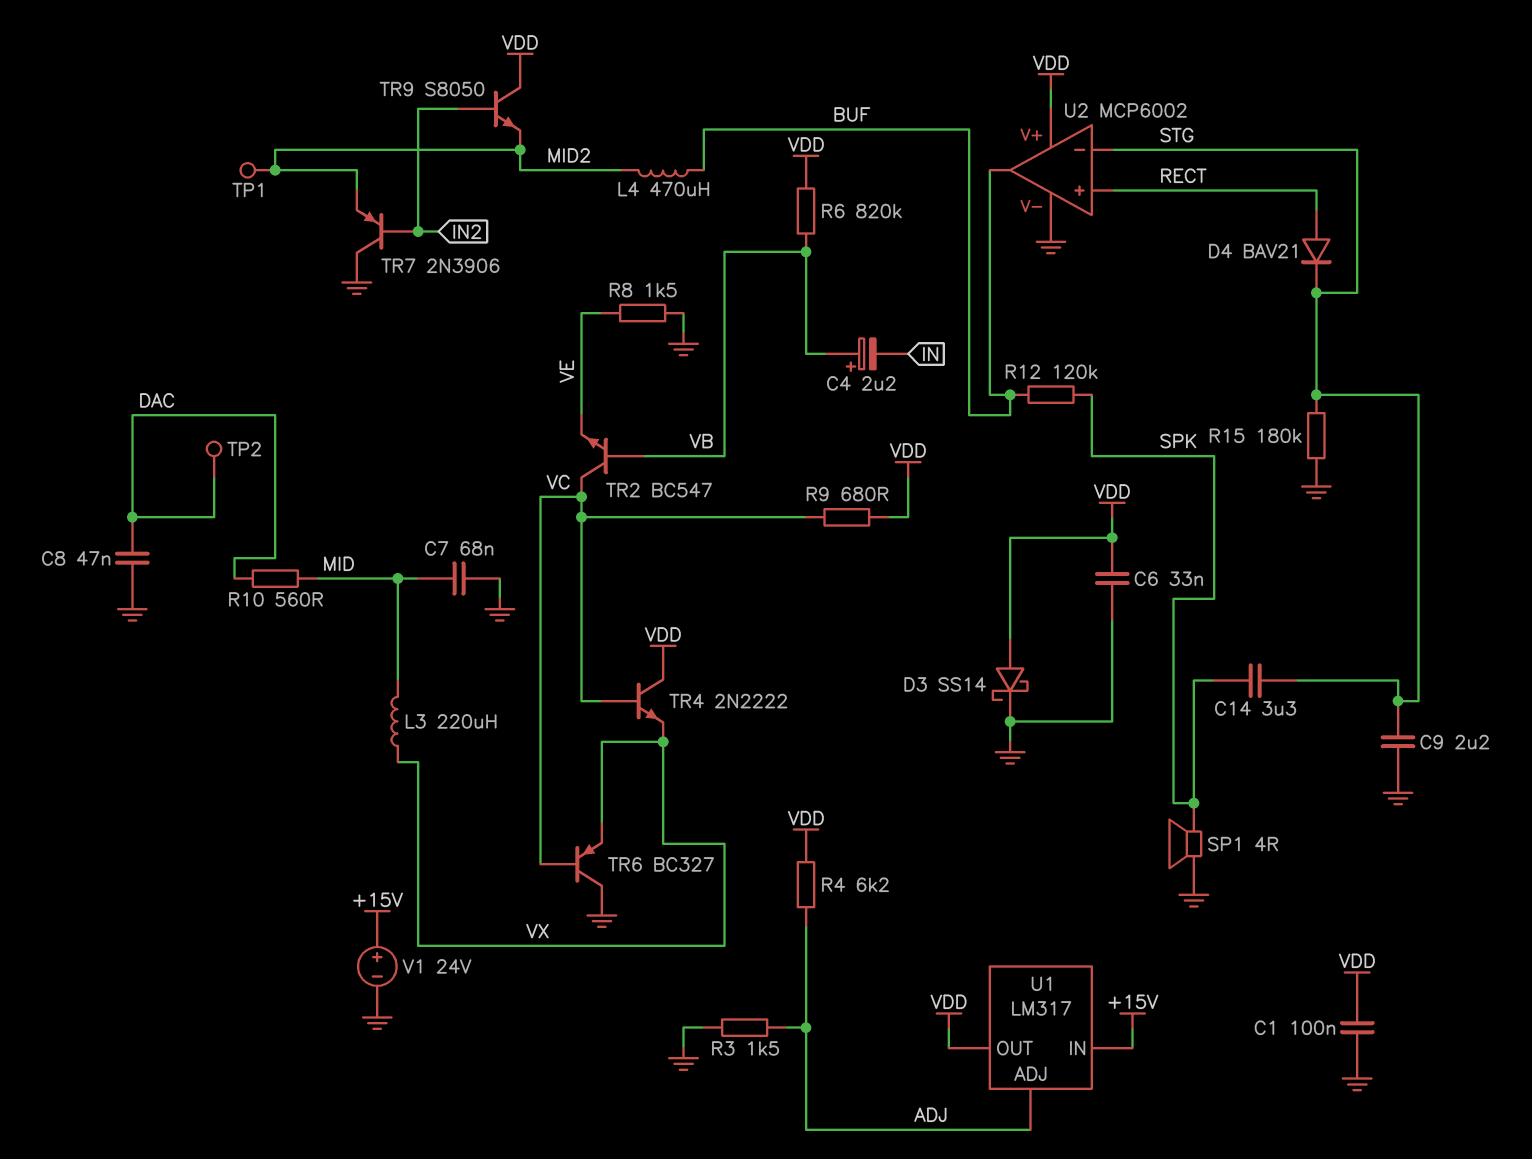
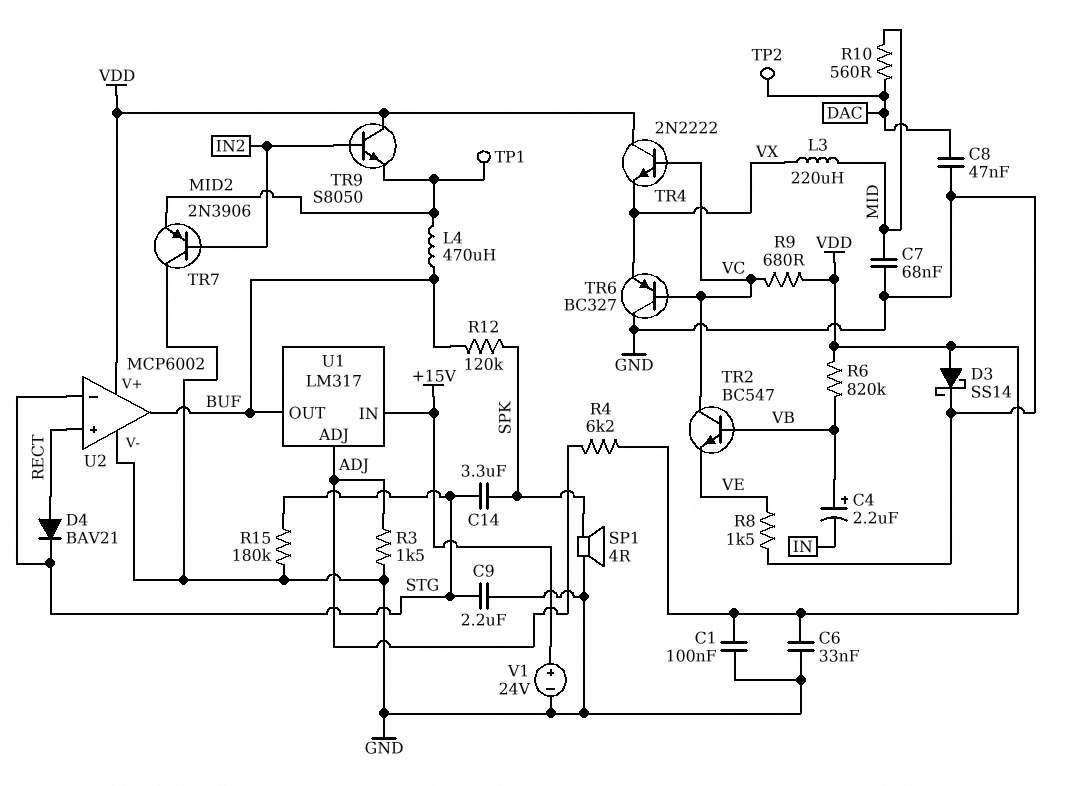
U1 pin OUT: VDD -> BUF

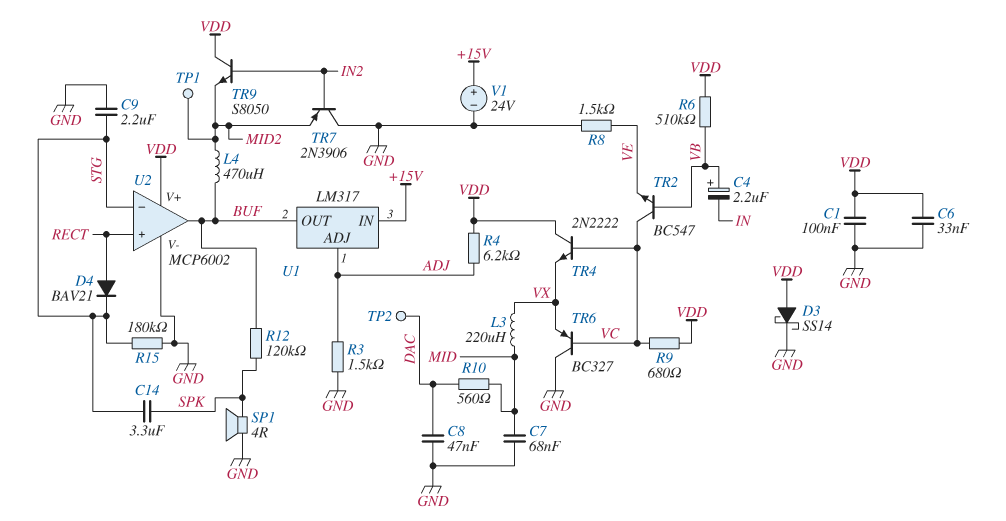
R6: 820k (VB, VDD) -> 510k (VB, VDD)

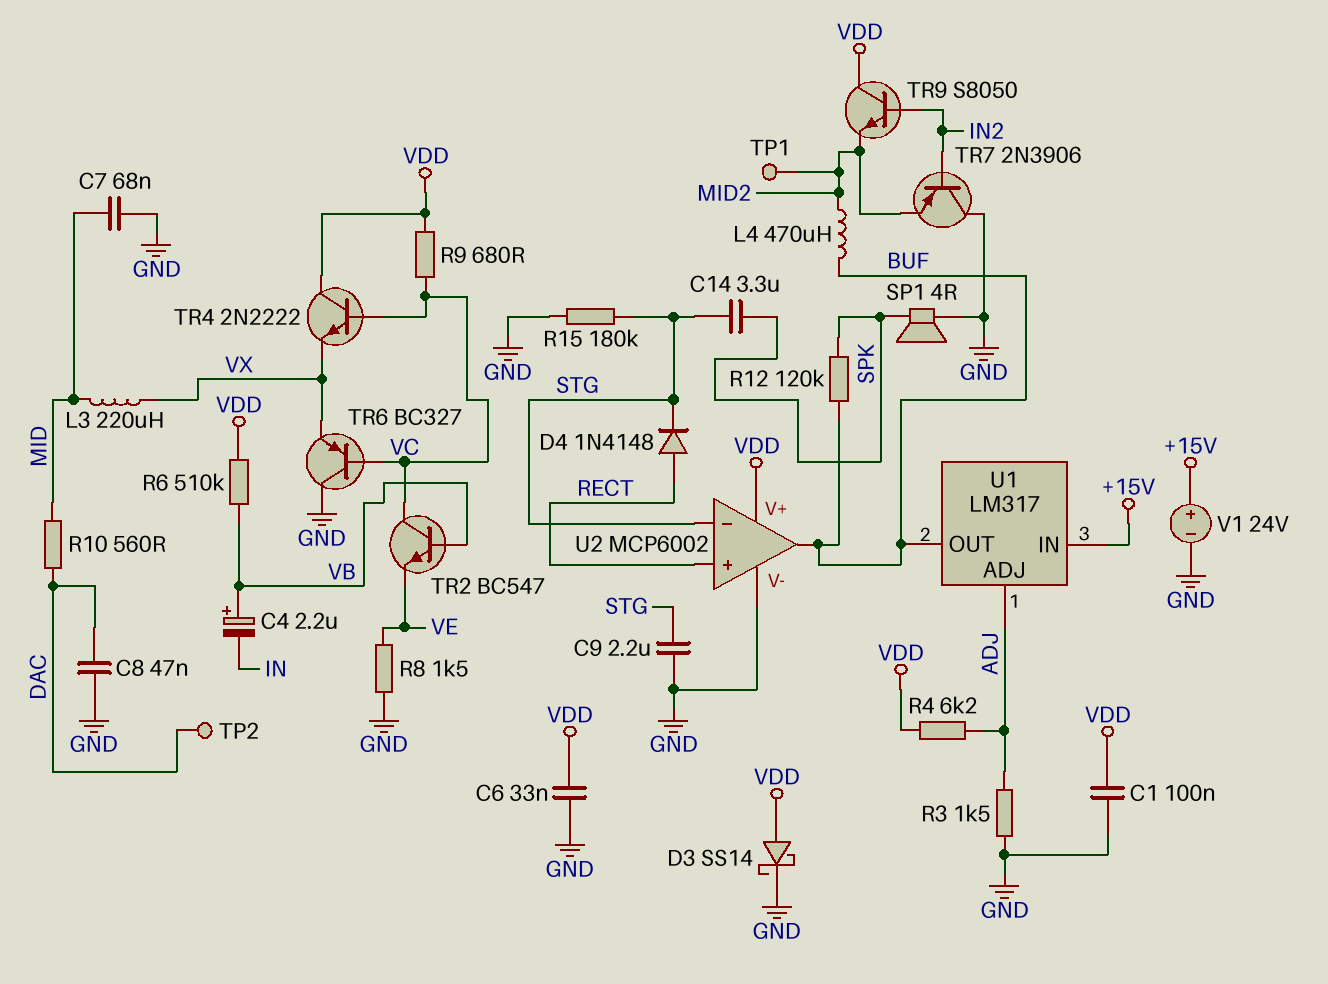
D4: diode BAV21 (A RECT, K STG) -> diode 1N4148 (A RECT, K STG)

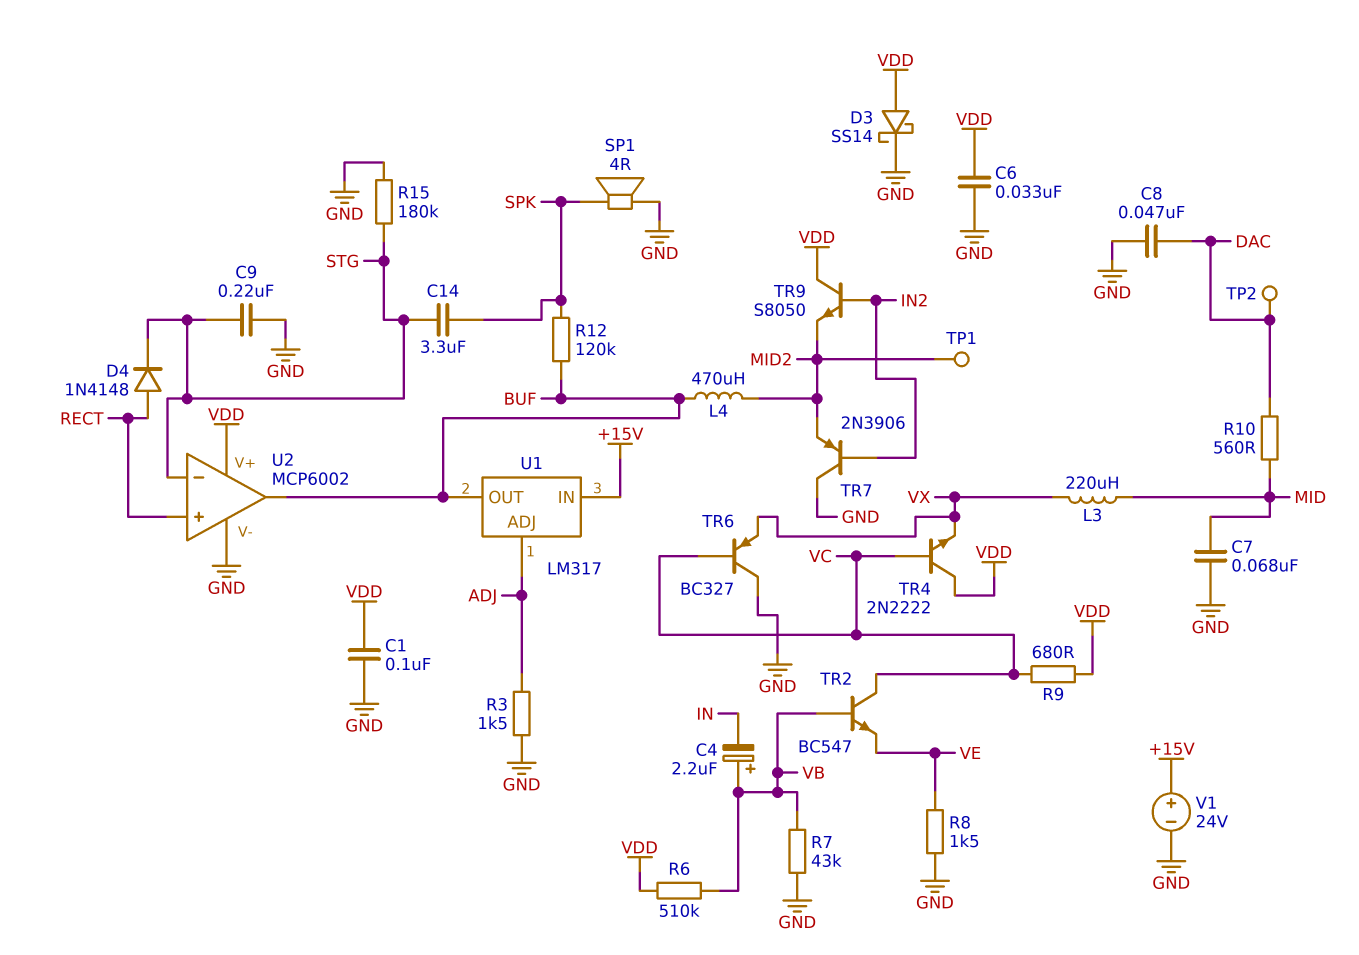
C9: 2.2uF (GND, STG) -> 220nF (GND, STG)
R4: 6.2k (ADJ, VDD) -> none
R7: none -> 43k (GND, VB)

